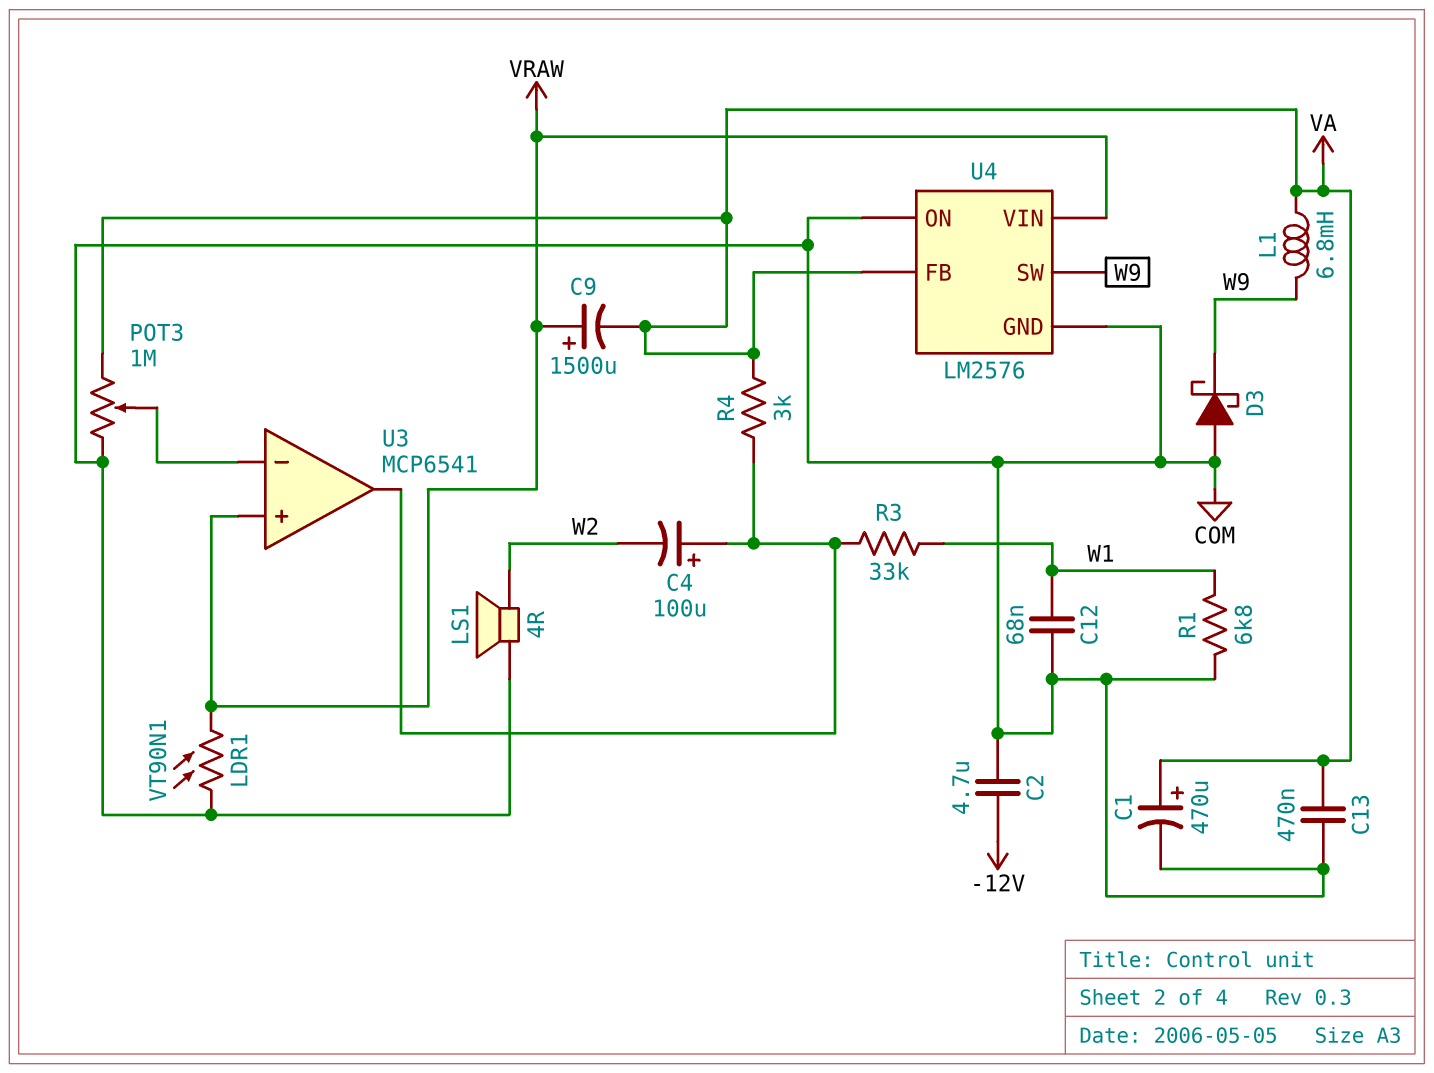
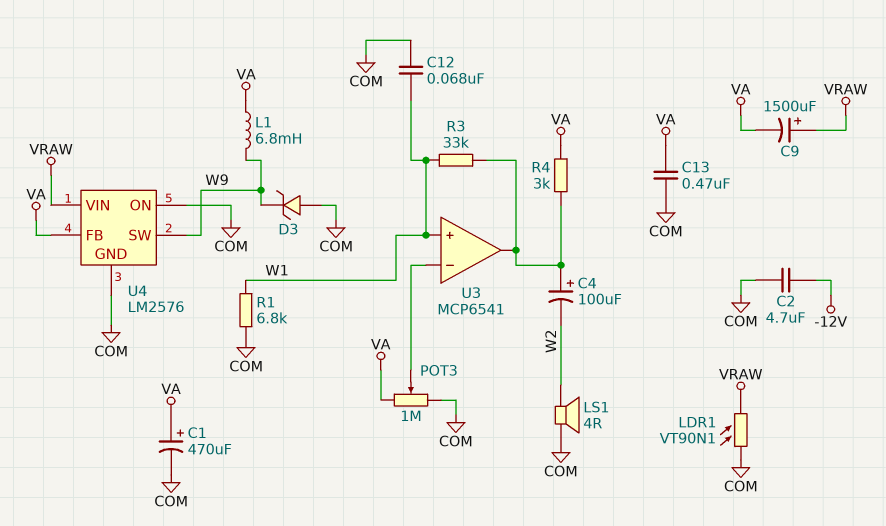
D3: schottky (A COM, K W9) -> zener (A COM, K W9)
U3 pin in+: VRAW -> W1

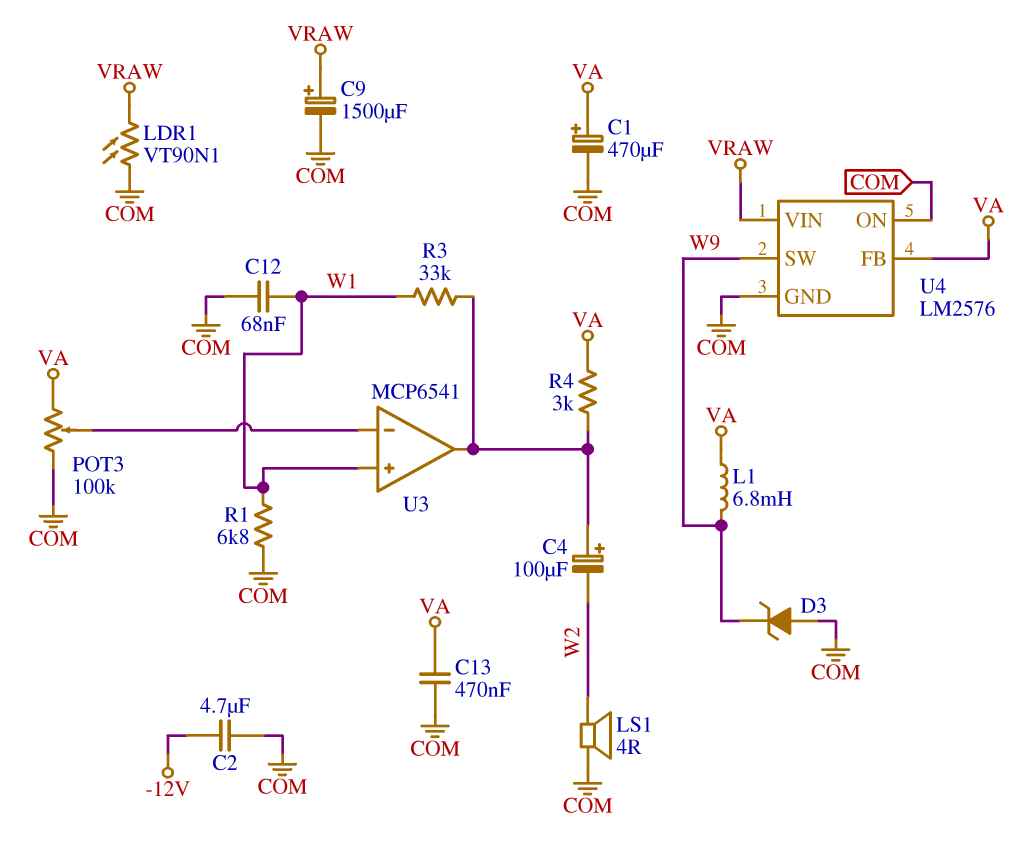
C9: 1500uF (plus VRAW, minus VA) -> 1500uF (plus VRAW, minus COM)
POT3: 1M (COM, VA, wiper U3/in-) -> 100k (COM, VA, wiper U3/in-)

